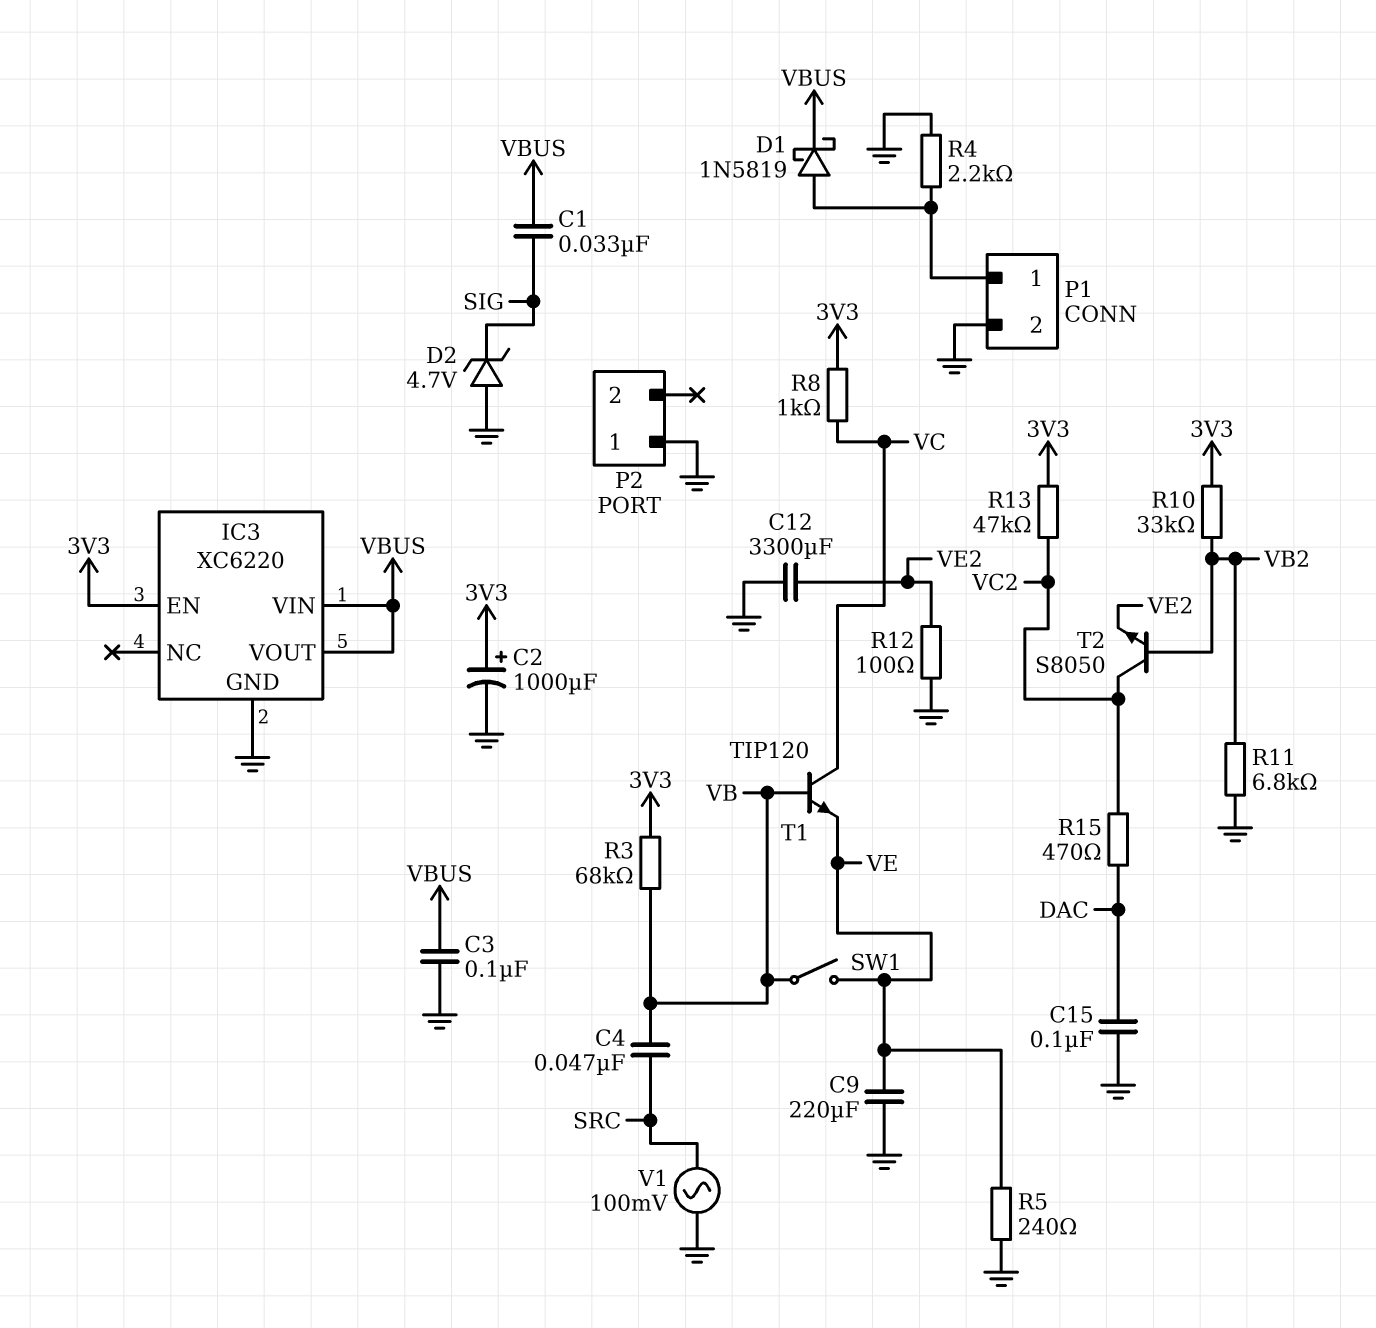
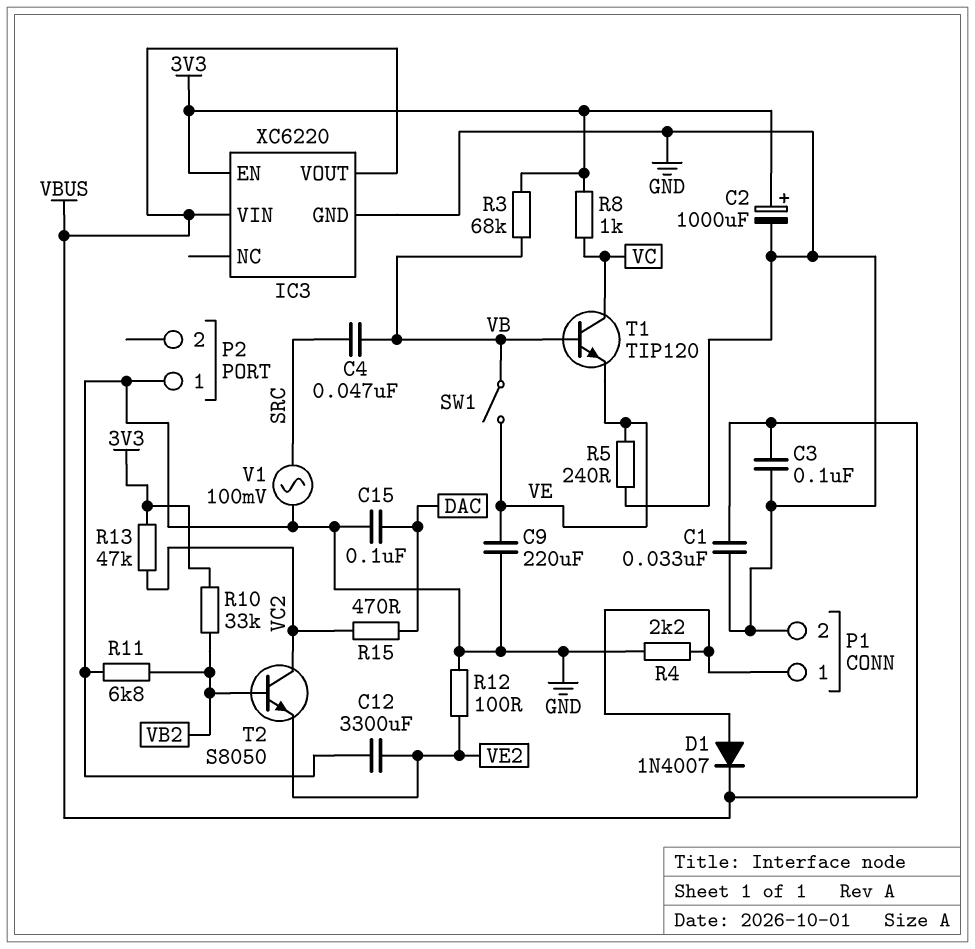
C1: 33nF (SIG, VBUS) -> 33nF (GND, VBUS)
D1: schottky 1N5819 (A P1/1, K VBUS) -> diode 1N4007 (A P1/1, K VBUS)
D2: zener 4.7V (A GND, K SIG) -> none

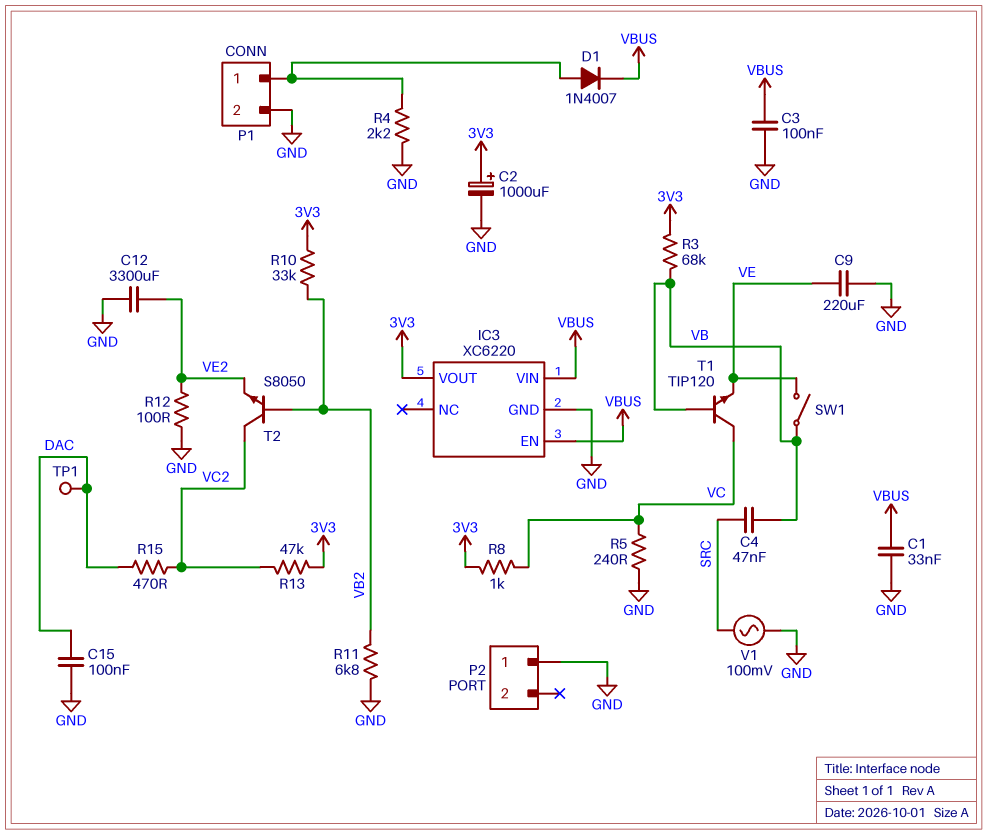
IC3 pin EN: 3V3 -> VBUS
IC3 pin VOUT: VBUS -> 3V3
R5: 240 (GND, VE) -> 240 (GND, VC)
TP1: none -> test point (DAC)

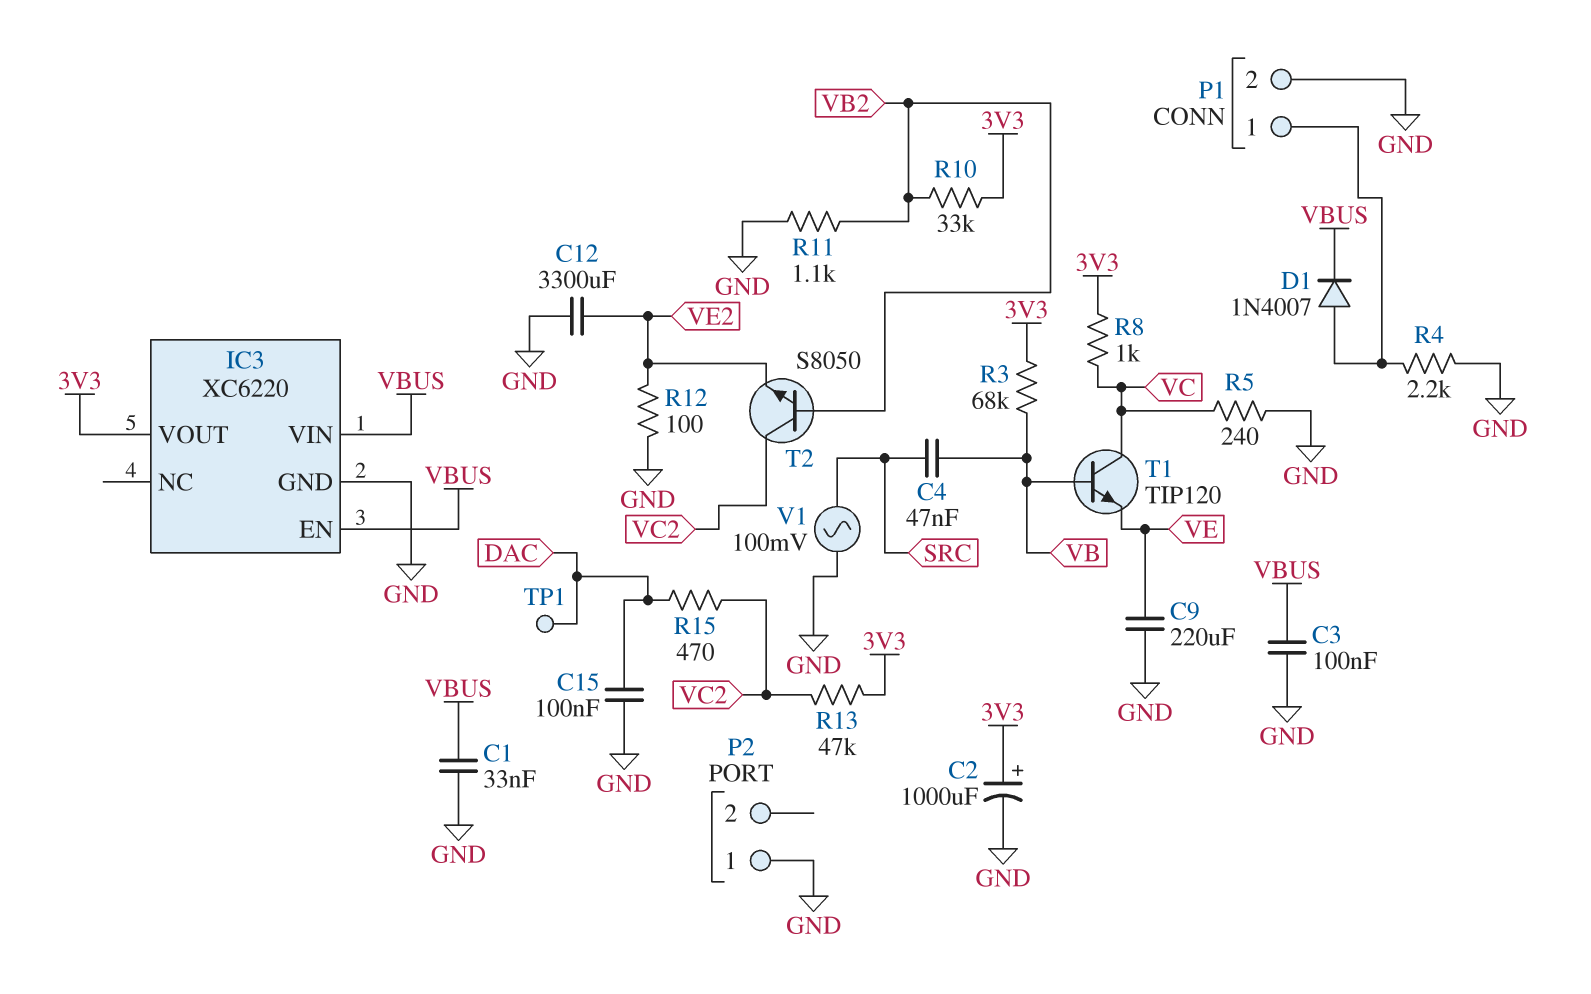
R11: 6.8k (GND, VB2) -> 1.1k (GND, VB2)
SW1: switch (VB, VE) -> none

